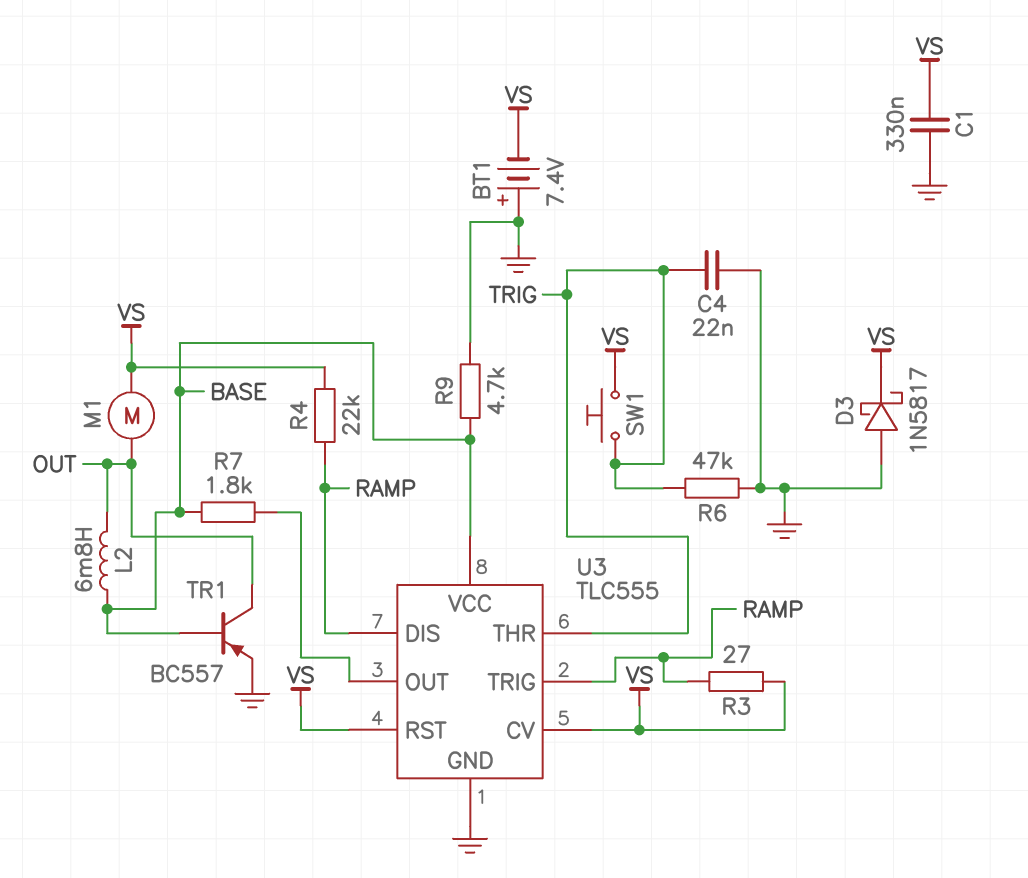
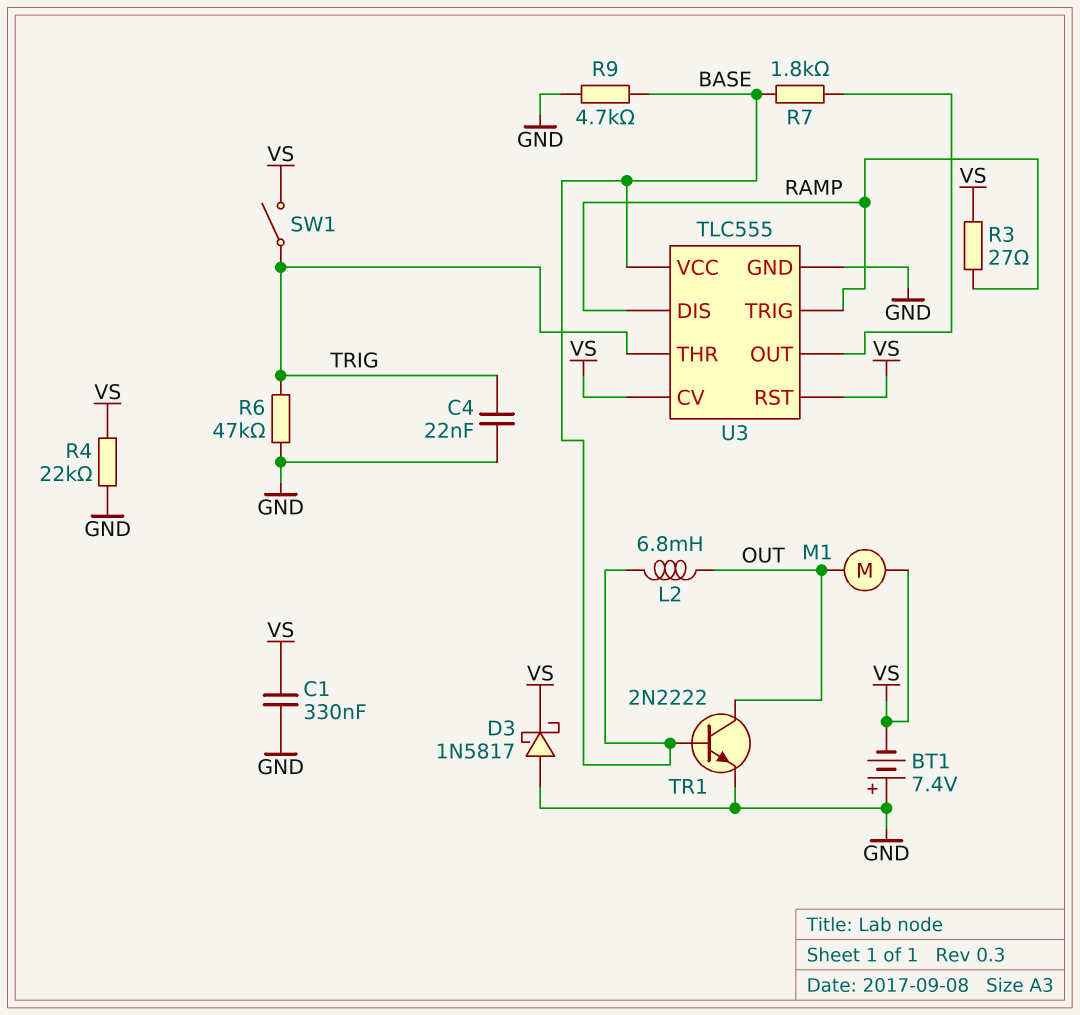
R4: 22k (RAMP, VS) -> 22k (GND, VS)
SW1: button (TRIG, VS) -> switch (TRIG, VS)
TR1: PNP BC557 (B BASE, C OUT, E GND) -> NPN 2N2222 (B BASE, C OUT, E GND)

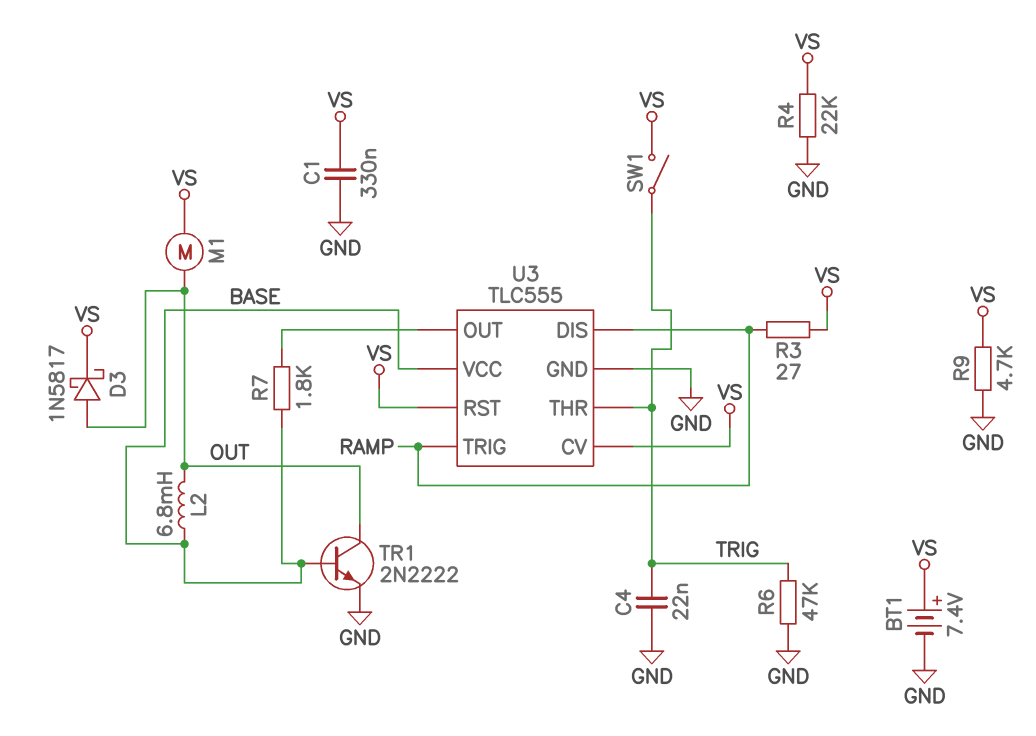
BT1: 7.4V (plus GND, minus VS) -> 7.4V (plus VS, minus GND)
D3: schottky 1N5817 (A GND, K VS) -> schottky 1N5817 (A OUT, K VS)
R9: 4.7k (BASE, GND) -> 4.7k (GND, VS)

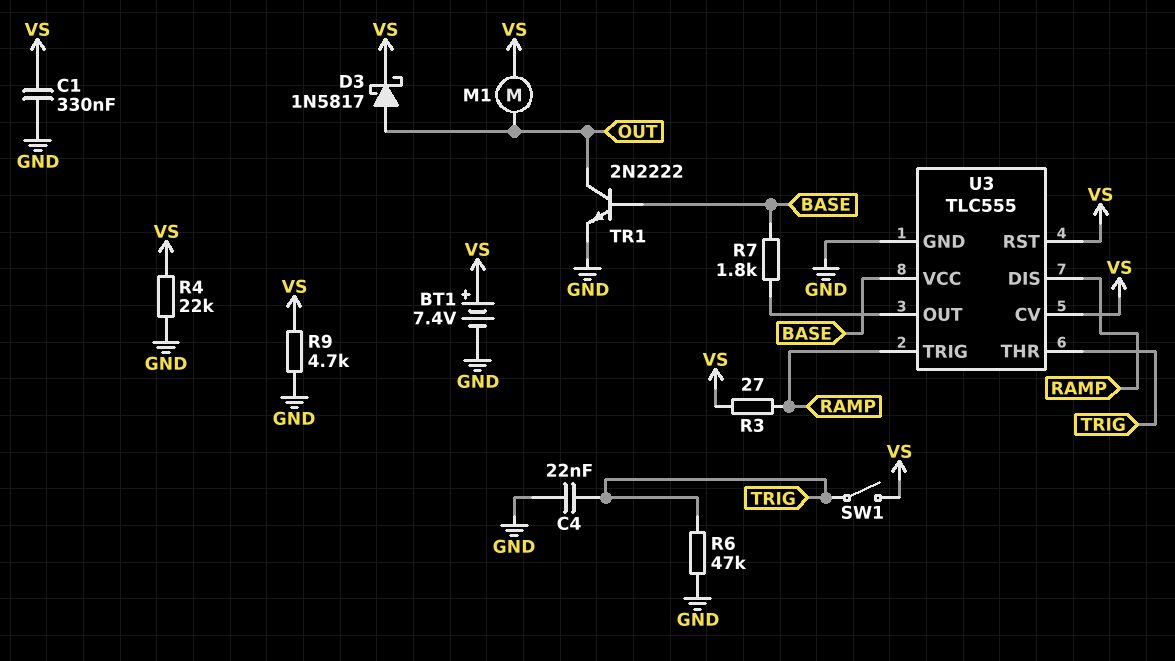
L2: 6.8mH (BASE, OUT) -> none

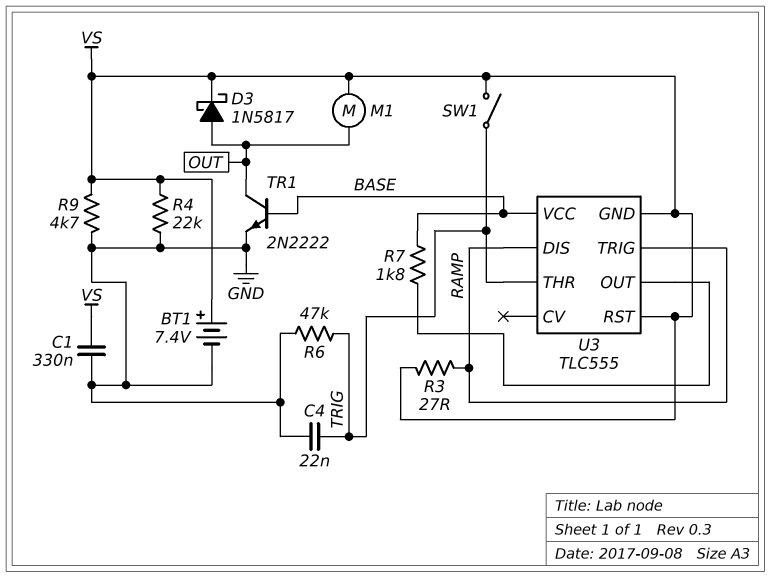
U3 pin CV: VS -> none
U3 pin GND: GND -> VS

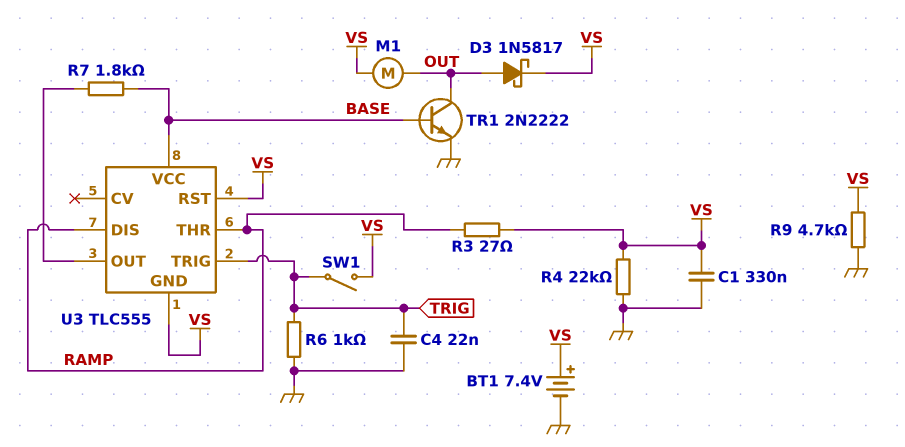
R6: 47k (GND, TRIG) -> 1k (GND, TRIG)
U3 pin THR: TRIG -> RAMP
U3 pin TRIG: RAMP -> TRIG

